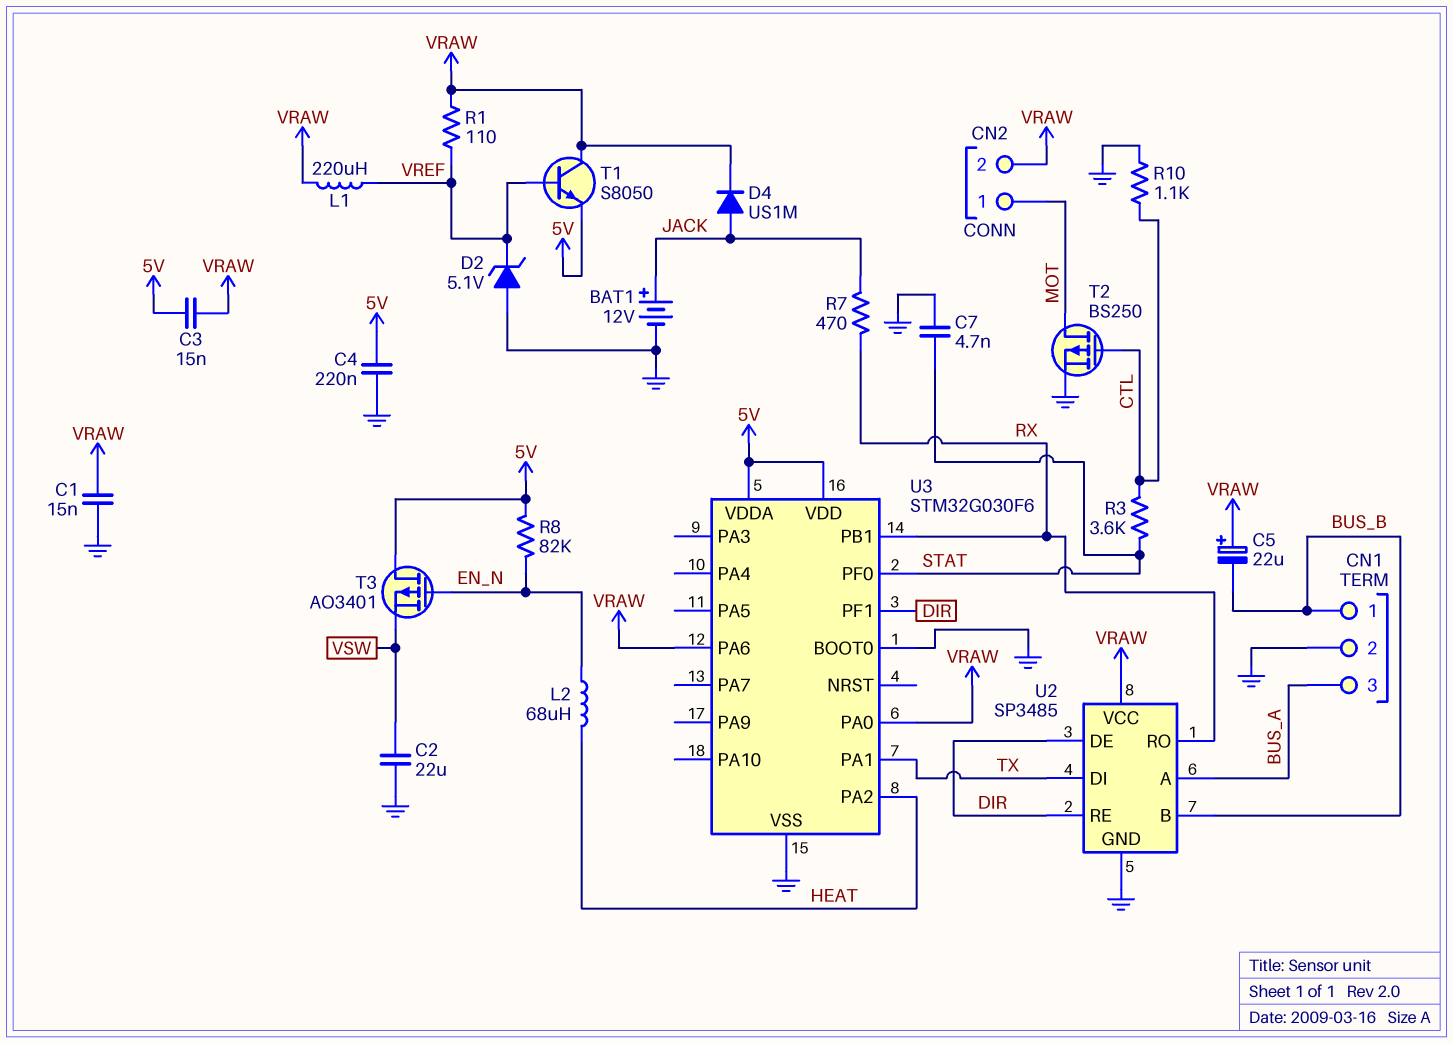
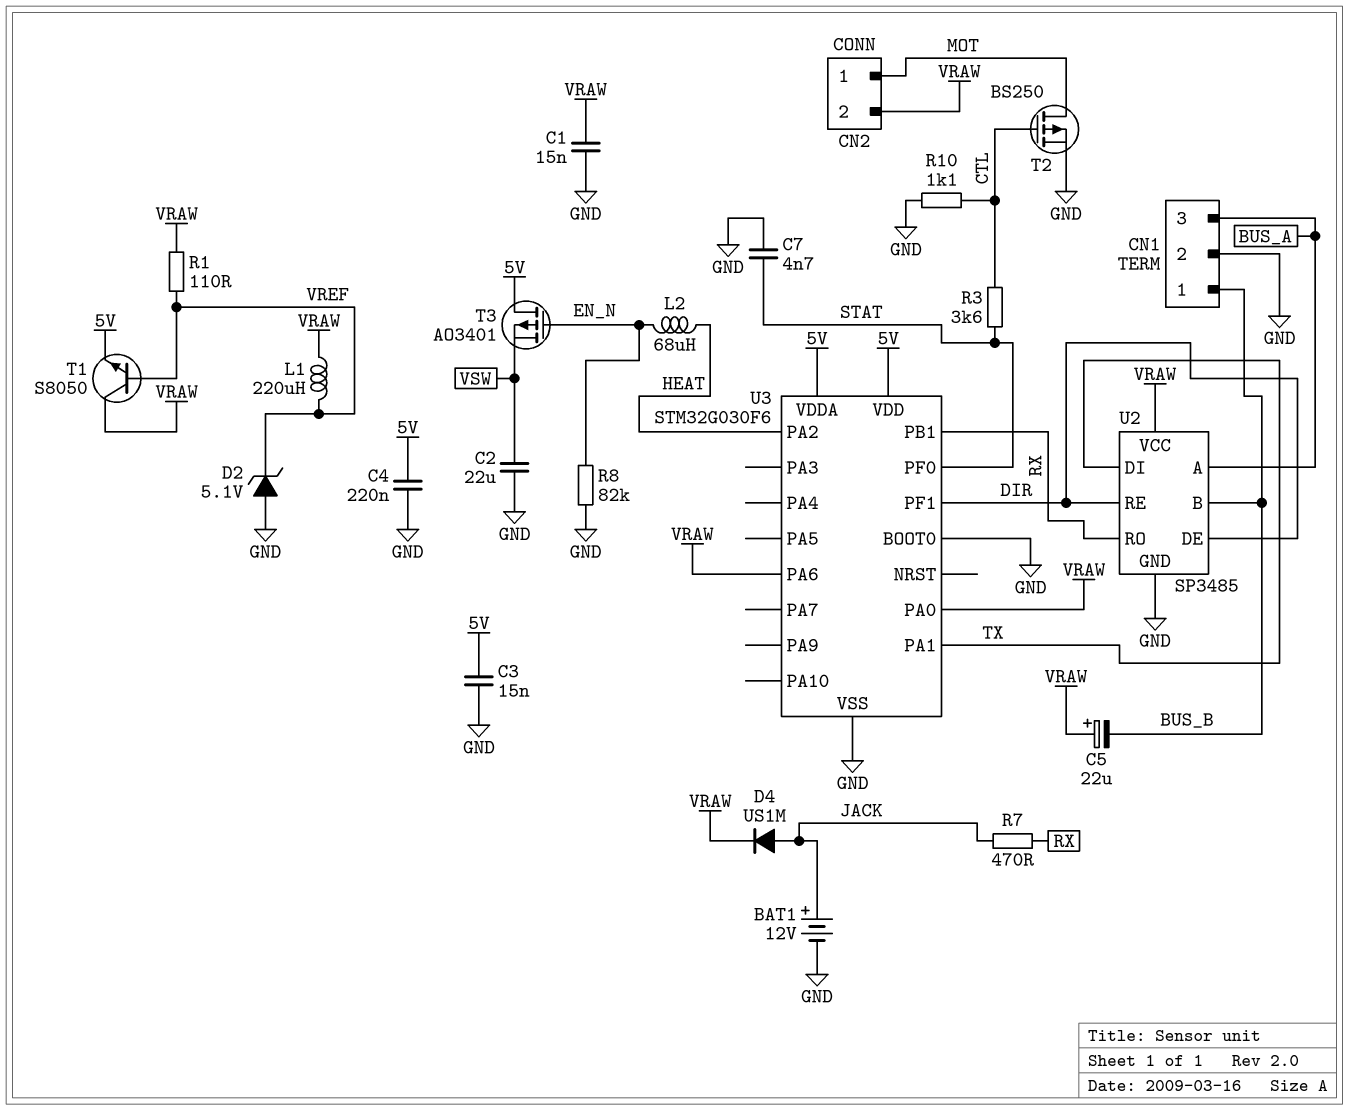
C3: 15nF (5V, VRAW) -> 15nF (5V, GND)
R8: 82k (5V, EN_N) -> 82k (EN_N, GND)

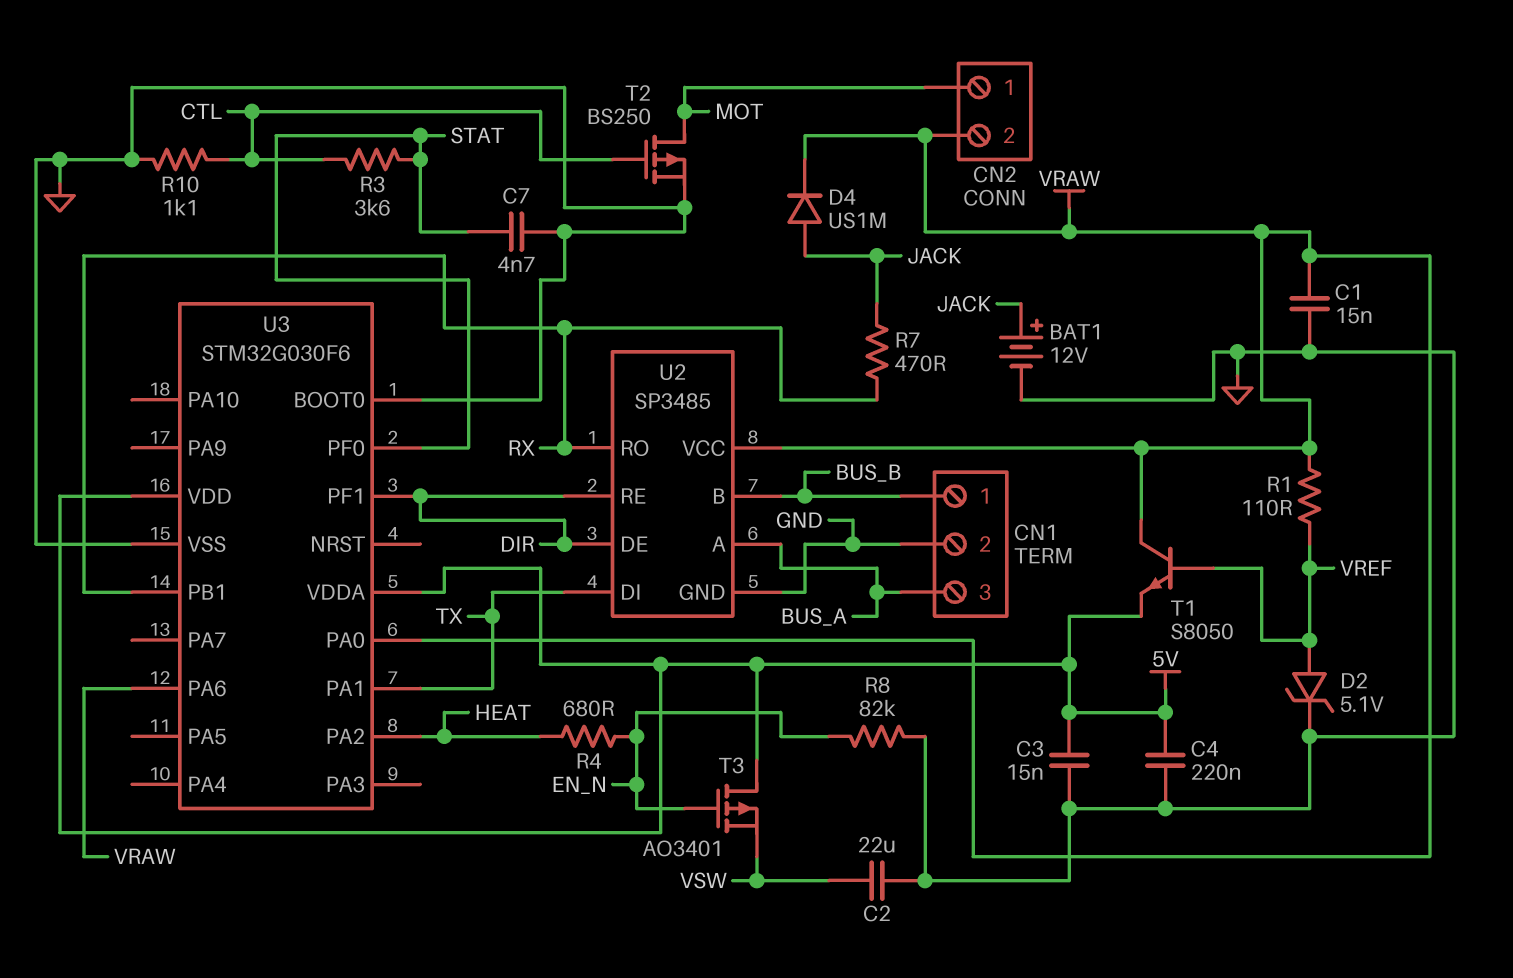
C5: 22uF (plus VRAW, minus BUS_B) -> none
D2: zener 5.1V (A GND, K VREF) -> zener 5.1V (A VREF, K GND)
L1: 220uH (VRAW, VREF) -> none
L2: 68uH (EN_N, HEAT) -> none
R4: none -> 680 (EN_N, HEAT)

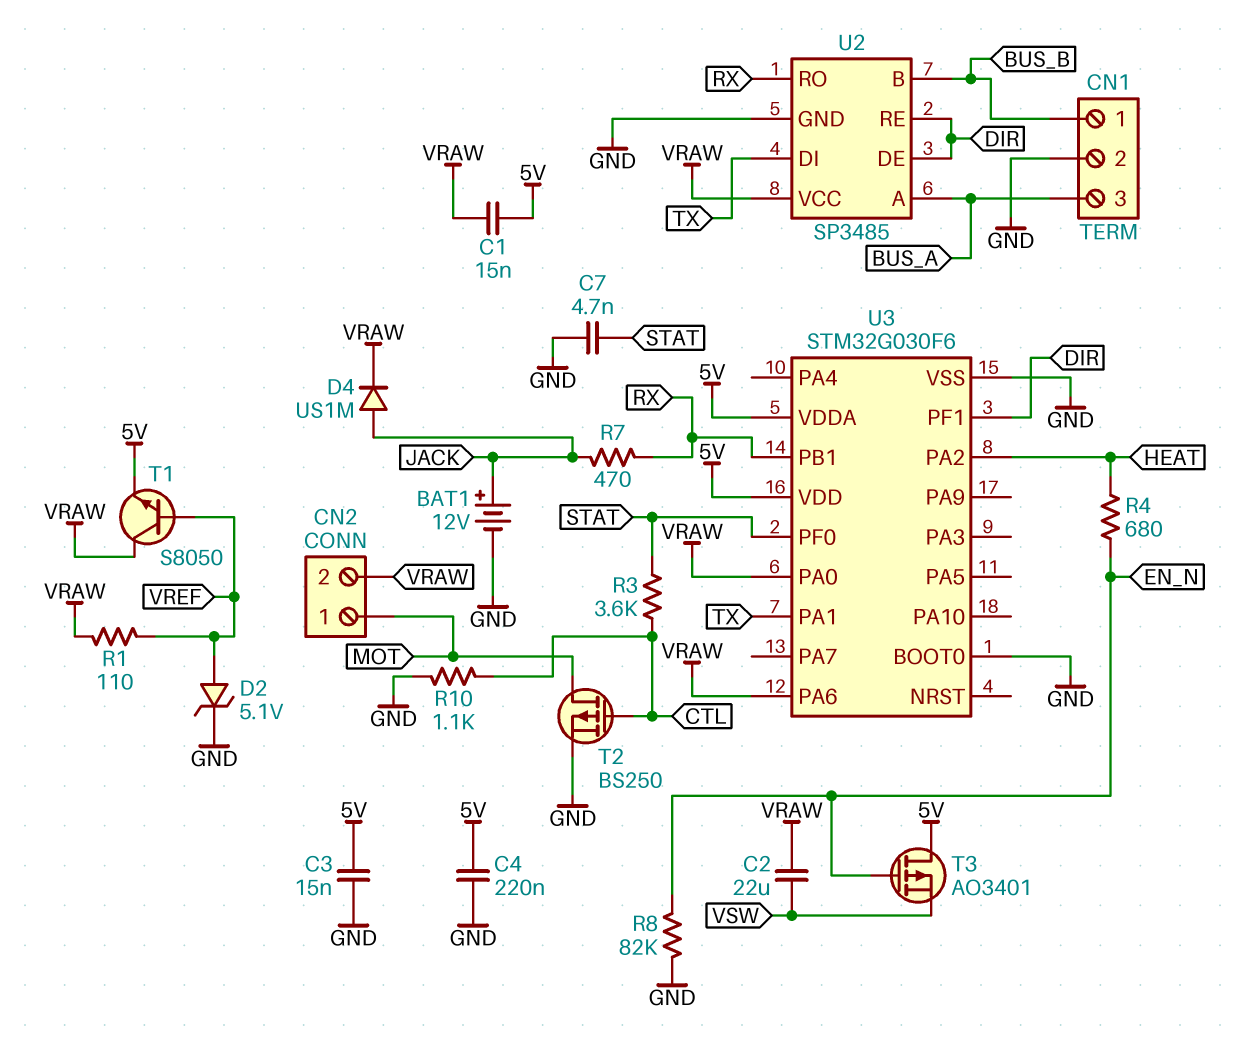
C1: 15nF (GND, VRAW) -> 15nF (5V, VRAW)
C2: 22uF (GND, VSW) -> 22uF (VRAW, VSW)

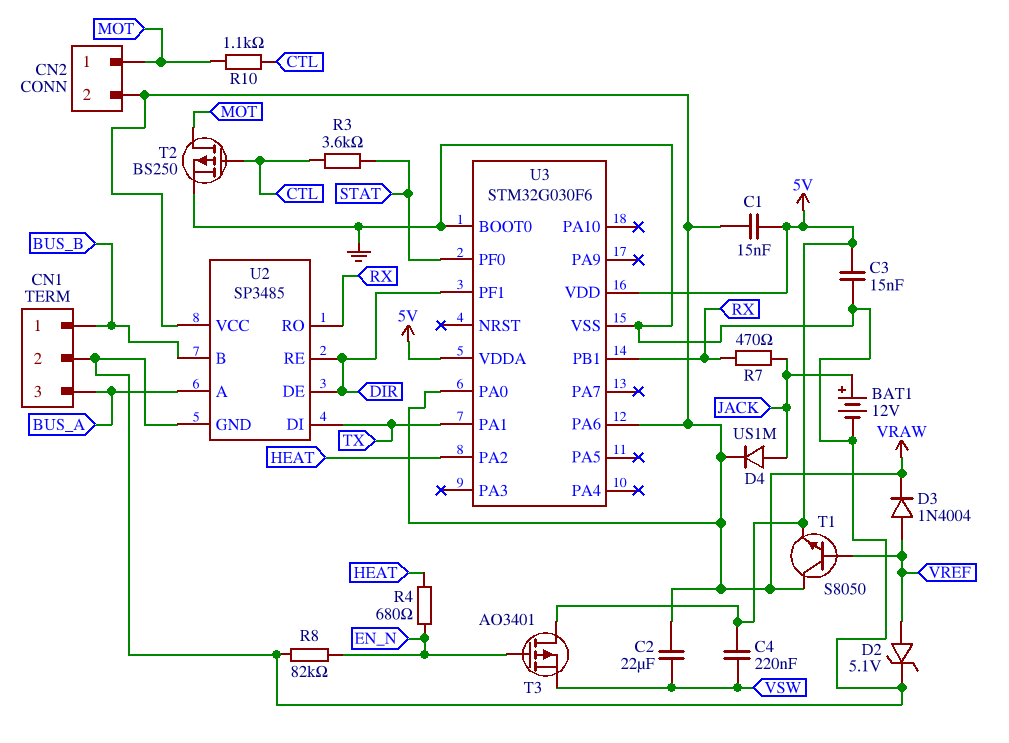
C4: 220nF (5V, GND) -> 220nF (5V, VSW)
C7: 4.7nF (GND, STAT) -> none
D3: none -> diode 1N4004 (A VREF, K VRAW)
R1: 110 (VRAW, VREF) -> none
R10: 1.1k (CTL, GND) -> 1.1k (CTL, MOT)

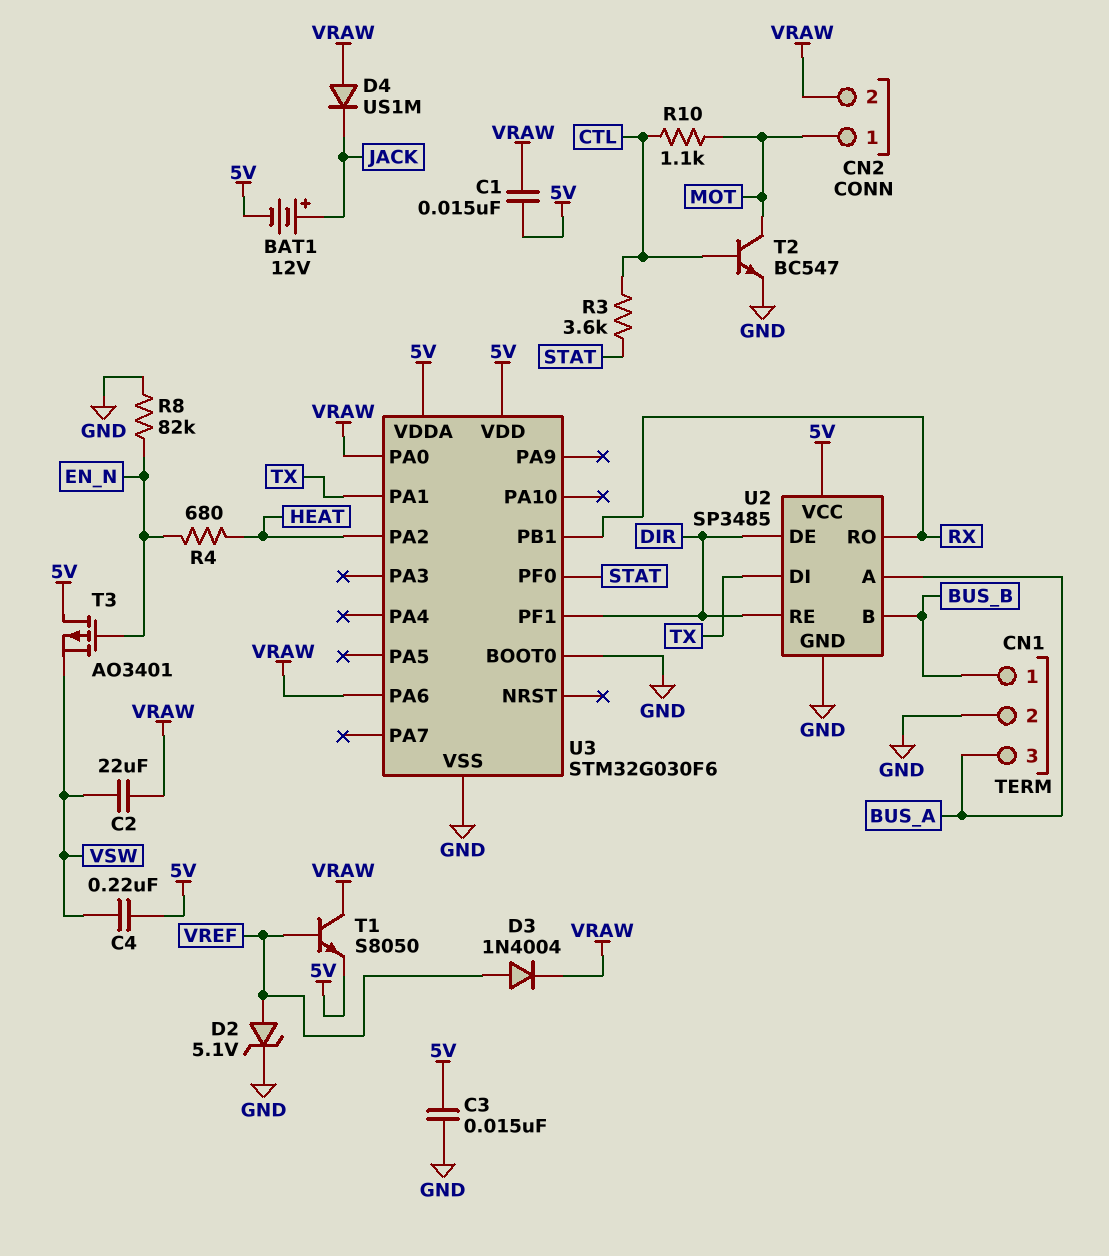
BAT1: 12V (plus JACK, minus GND) -> 12V (plus JACK, minus 5V)
D4: diode US1M (A JACK, K VRAW) -> diode US1M (A VRAW, K JACK)
R7: 470 (JACK, RX) -> none
T2: PMOS BS250 (G CTL, D MOT, S GND) -> NPN BC547 (B CTL, C MOT, E GND)
U2 pin VCC: VRAW -> 5V

